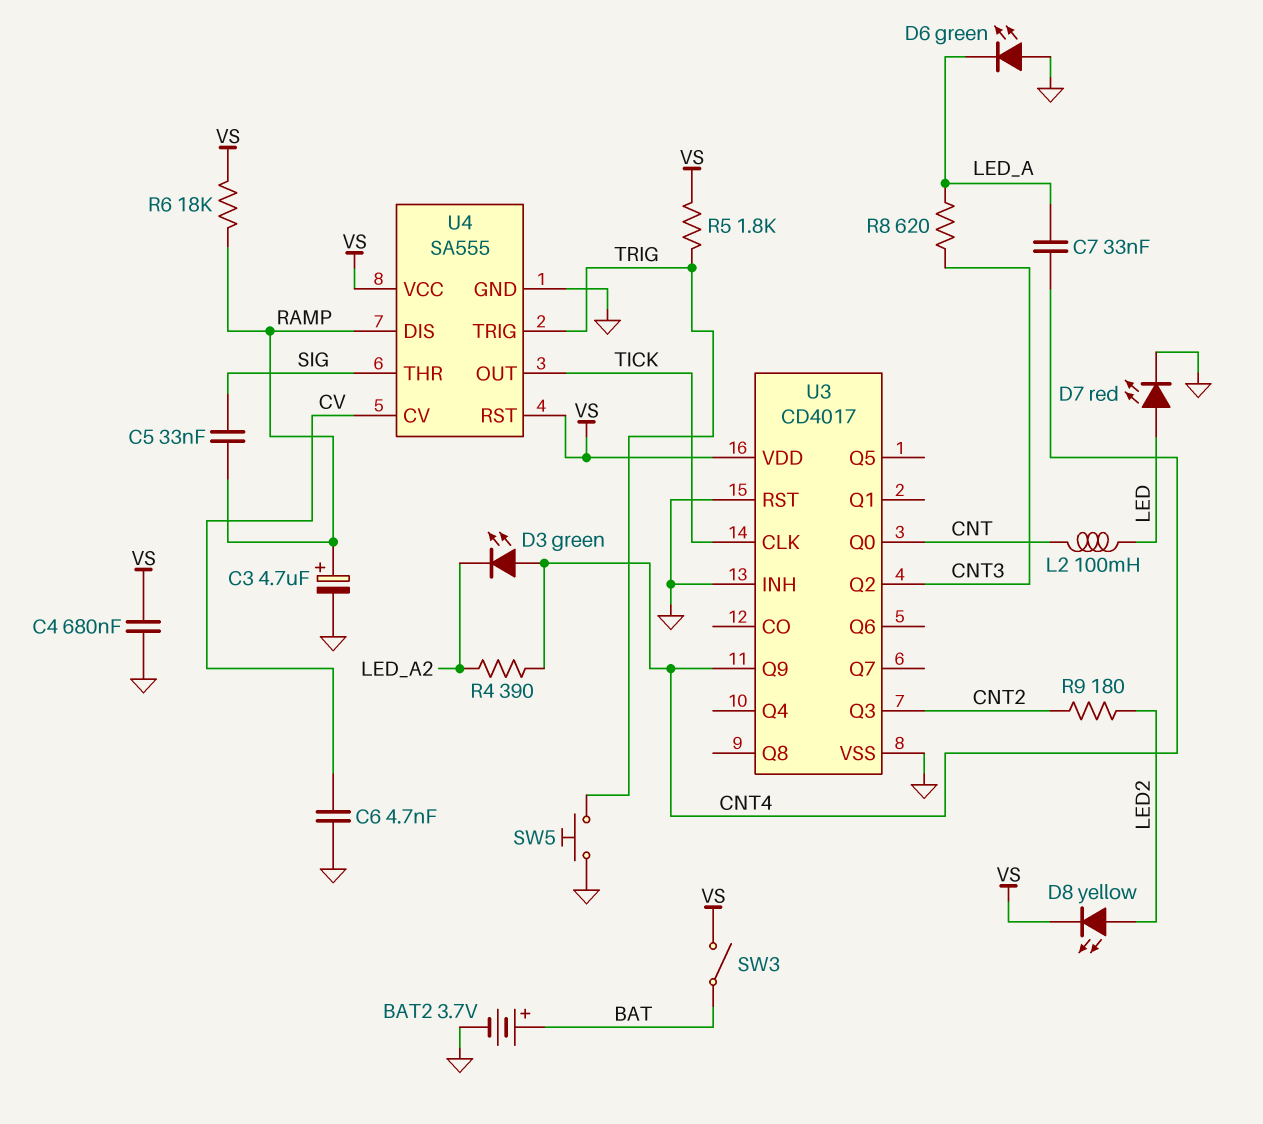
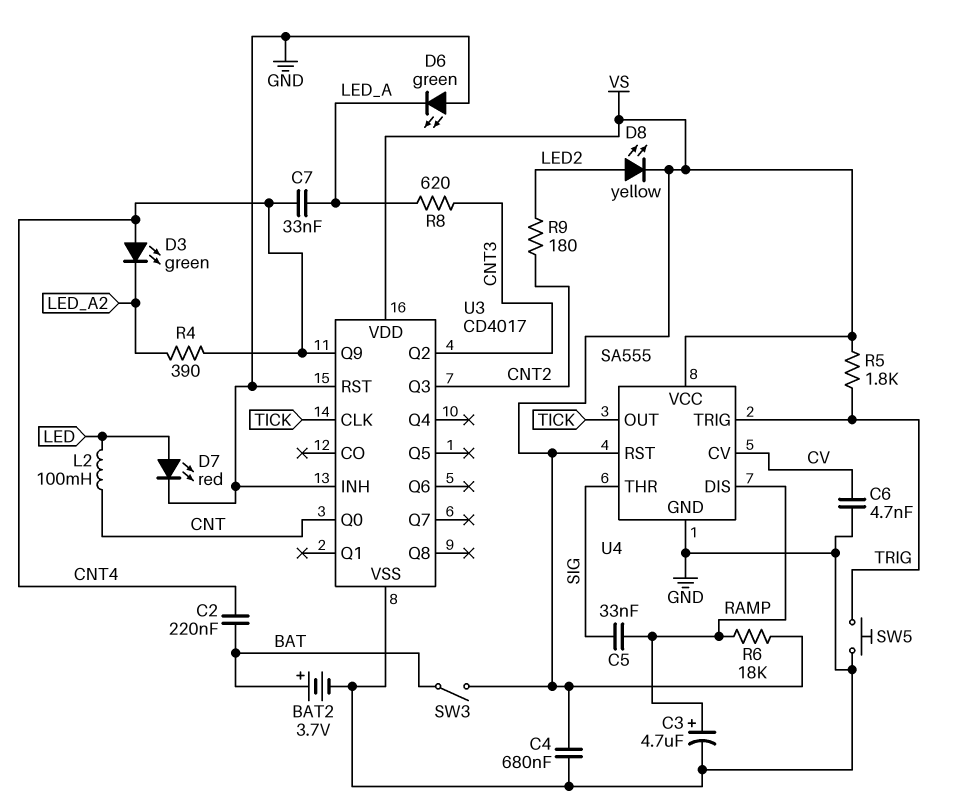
C2: none -> 220nF (BAT, CNT4)

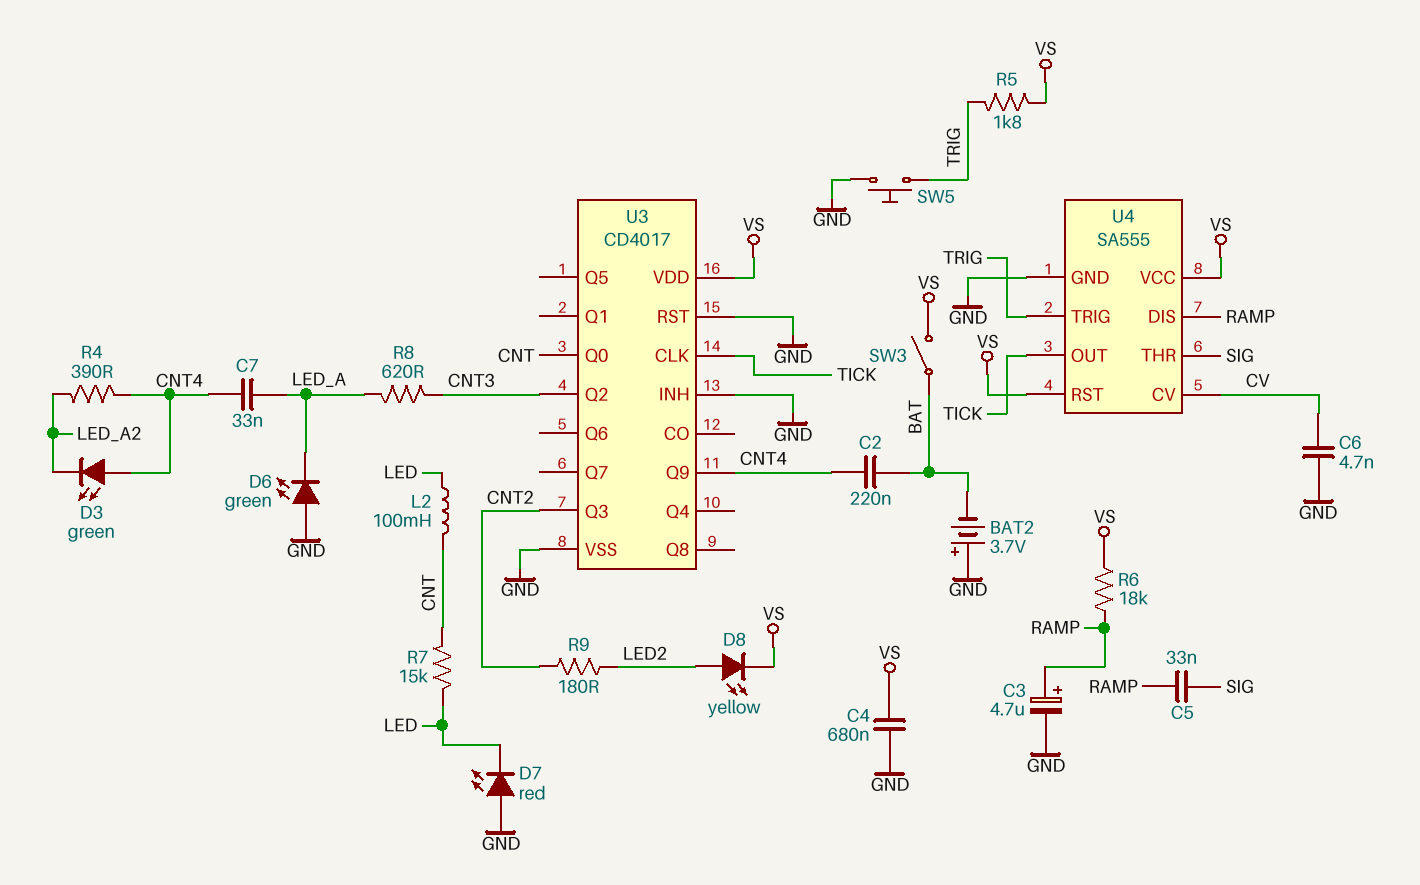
BAT2: 3.7V (plus BAT, minus GND) -> 3.7V (plus GND, minus BAT)
D7: LED red (A LED, K GND) -> LED red (A GND, K LED)
R7: none -> 15k (CNT, LED)

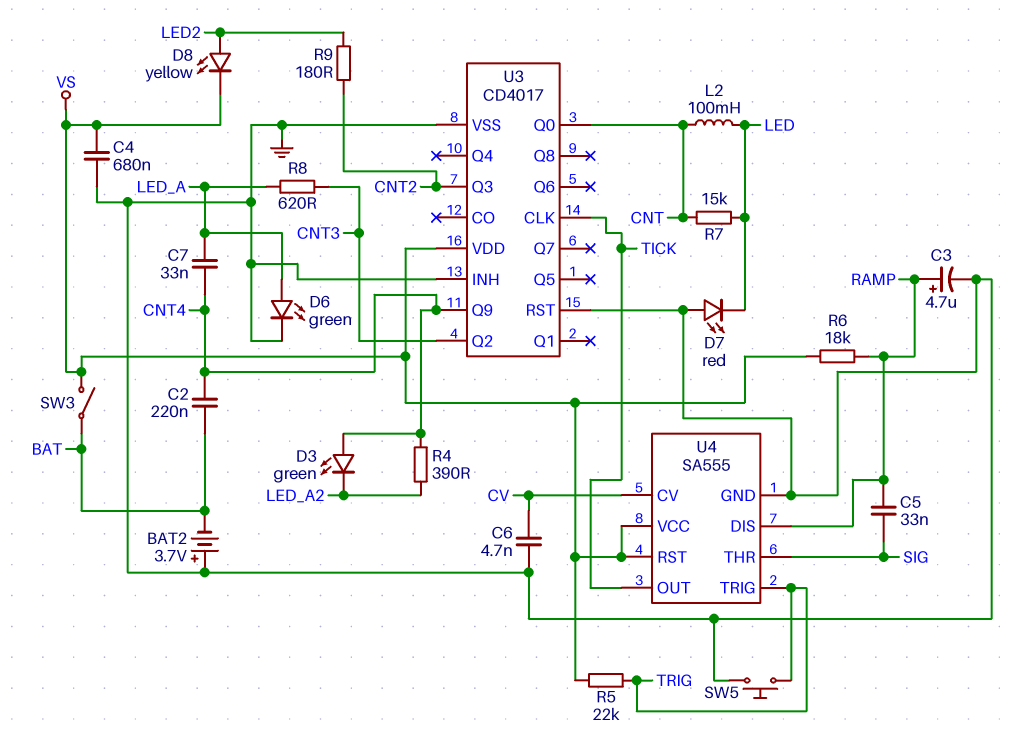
D6: LED green (A GND, K LED_A) -> LED green (A LED_A, K GND)
R5: 1.8k (TRIG, VS) -> 22k (TRIG, VS)

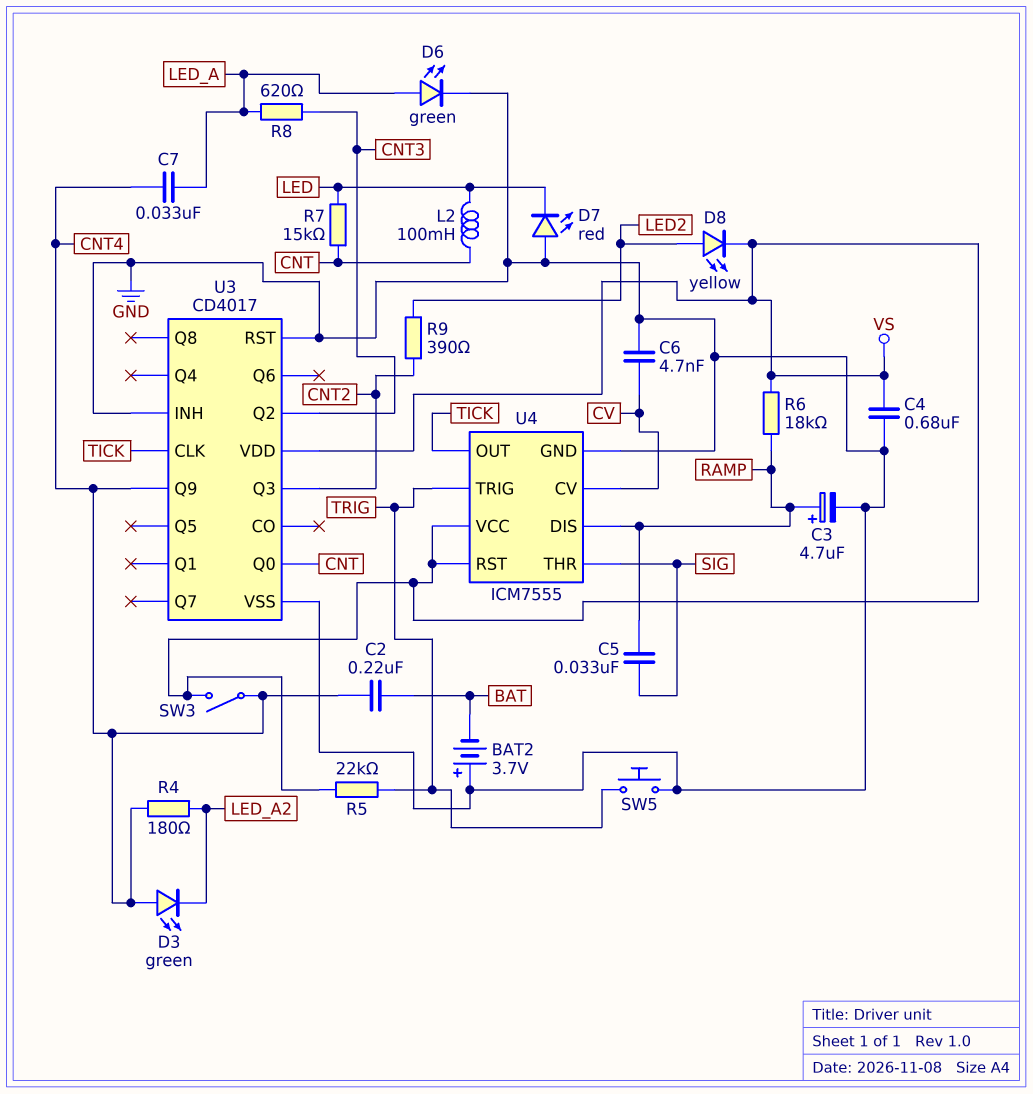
R4: 390 (CNT4, LED_A2) -> 180 (CNT4, LED_A2)
R9: 180 (CNT2, LED2) -> 390 (CNT2, LED2)
SW3: switch (BAT, VS) -> switch (CNT4, VS)
U4: SA555 -> ICM7555

